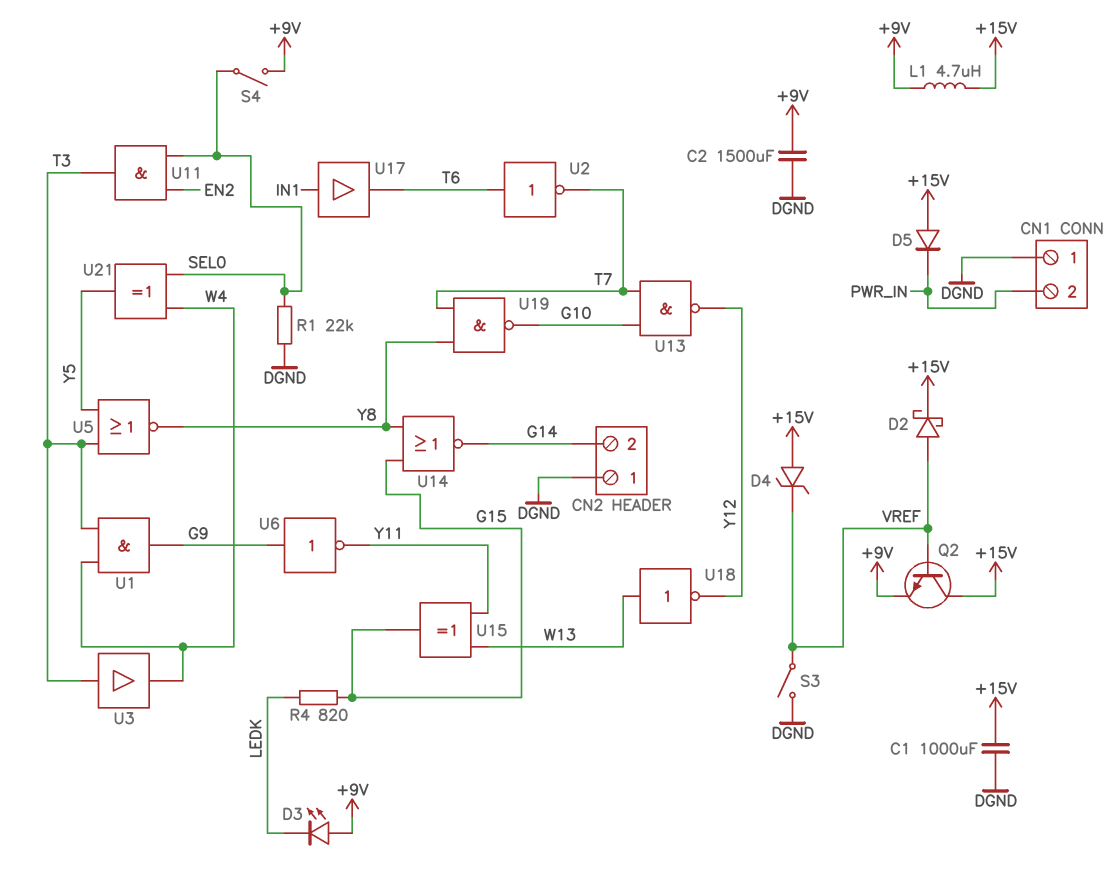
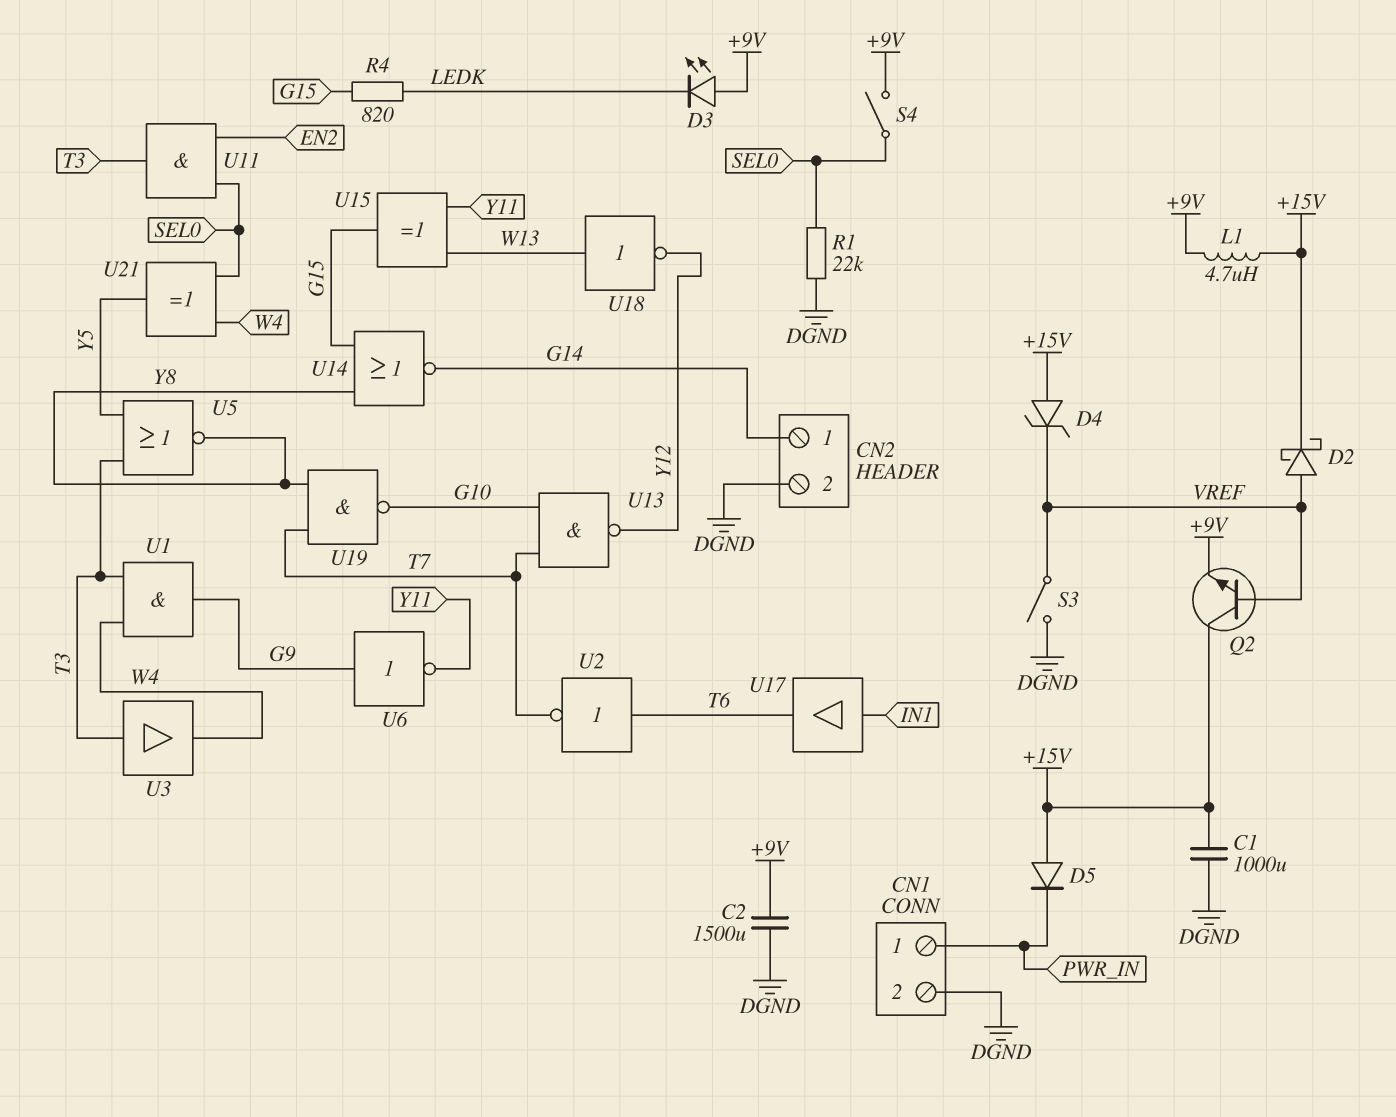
CN1 pin 1: DGND -> PWR_IN
CN1 pin 2: PWR_IN -> DGND
CN2 pin 1: DGND -> G14
CN2 pin 2: G14 -> DGND

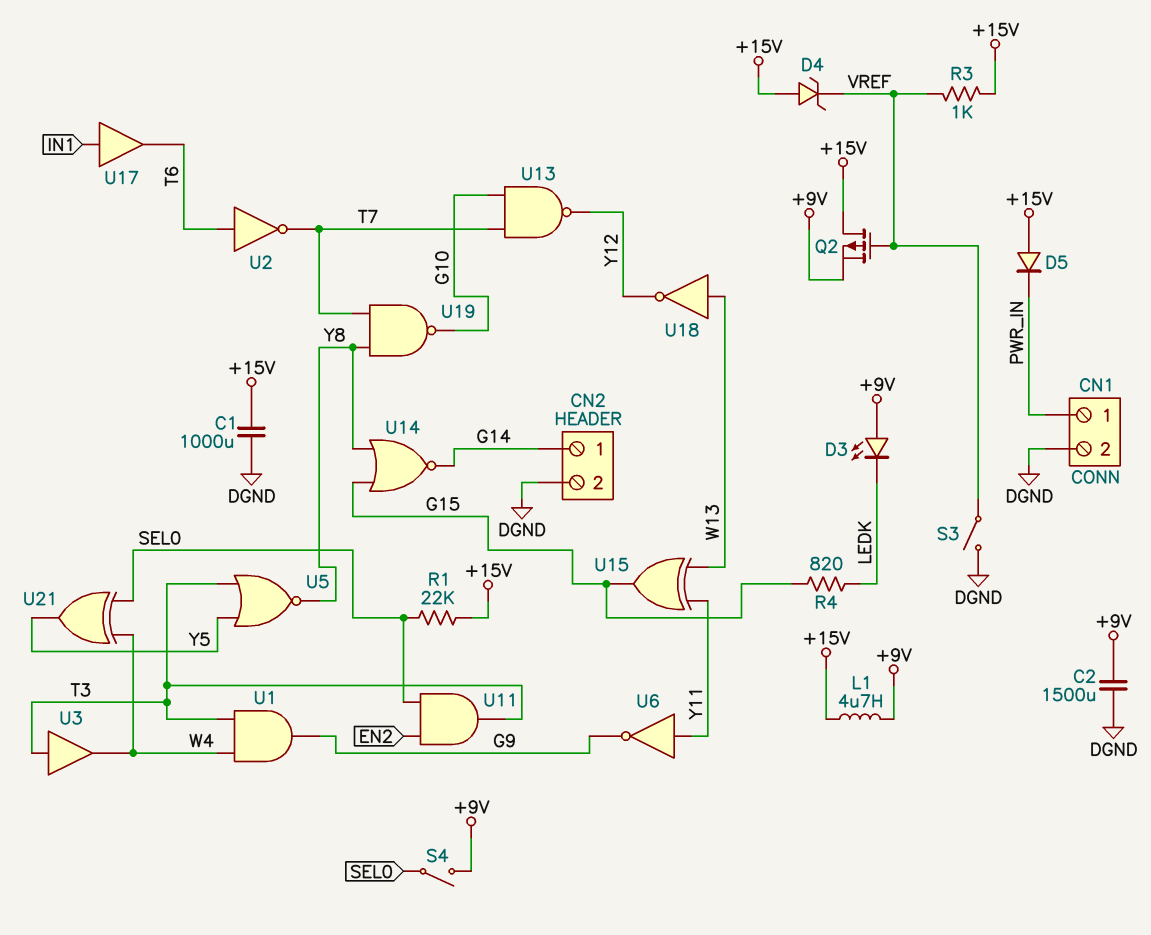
D2: schottky (A VREF, K +15V) -> none
Q2: NPN (B VREF, C +15V, E +9V) -> PMOS (G VREF, D +15V, S +9V)
R1: 22k (DGND, SEL0) -> 22k (+15V, SEL0)
R3: none -> 1k (+15V, VREF)
U6: NOT (in G9, out Y11) -> NOT (in Y11, out G9)

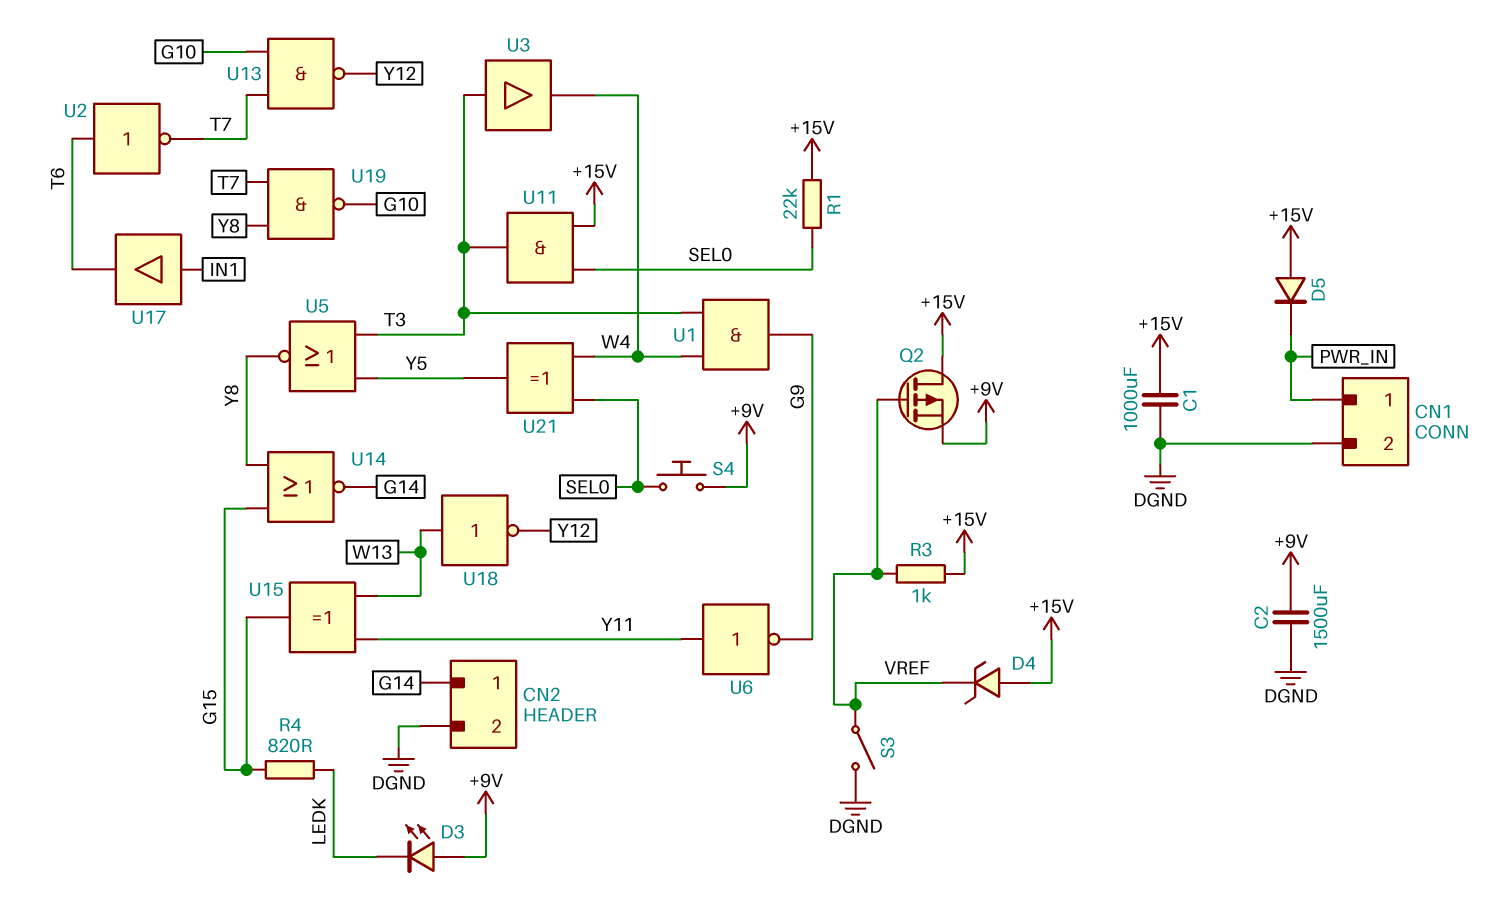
L1: 4.7uH (+9V, +15V) -> none
S4: switch (+9V, SEL0) -> button (+9V, SEL0)
U11: AND (in EN2, in SEL0, out T3) -> AND (in +15V, in SEL0, out T3)

